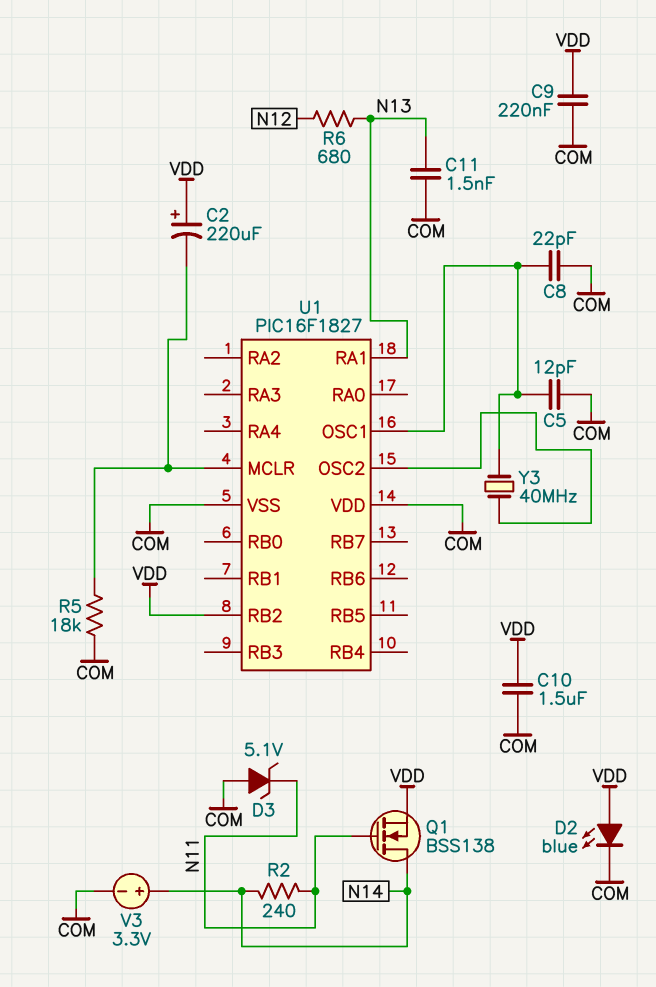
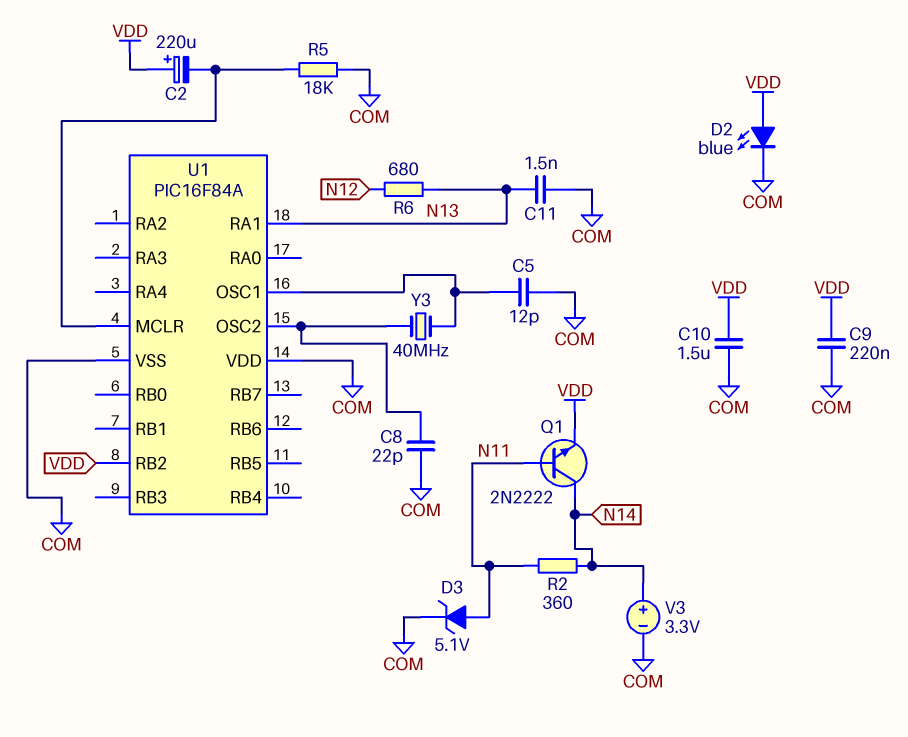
C8: 22pF (COM, U1/OSC1) -> 22pF (COM, U1/OSC2)
D3: zener 5.1V (A COM, K N11) -> zener 5.1V (A N11, K COM)
Q1: NMOS BSS138 (G N11, D N14, S VDD) -> NPN 2N2222 (B N11, C N14, E VDD)
R2: 240 (N11, N14) -> 360 (N11, N14)
U1: PIC16F1827 -> PIC16F84A

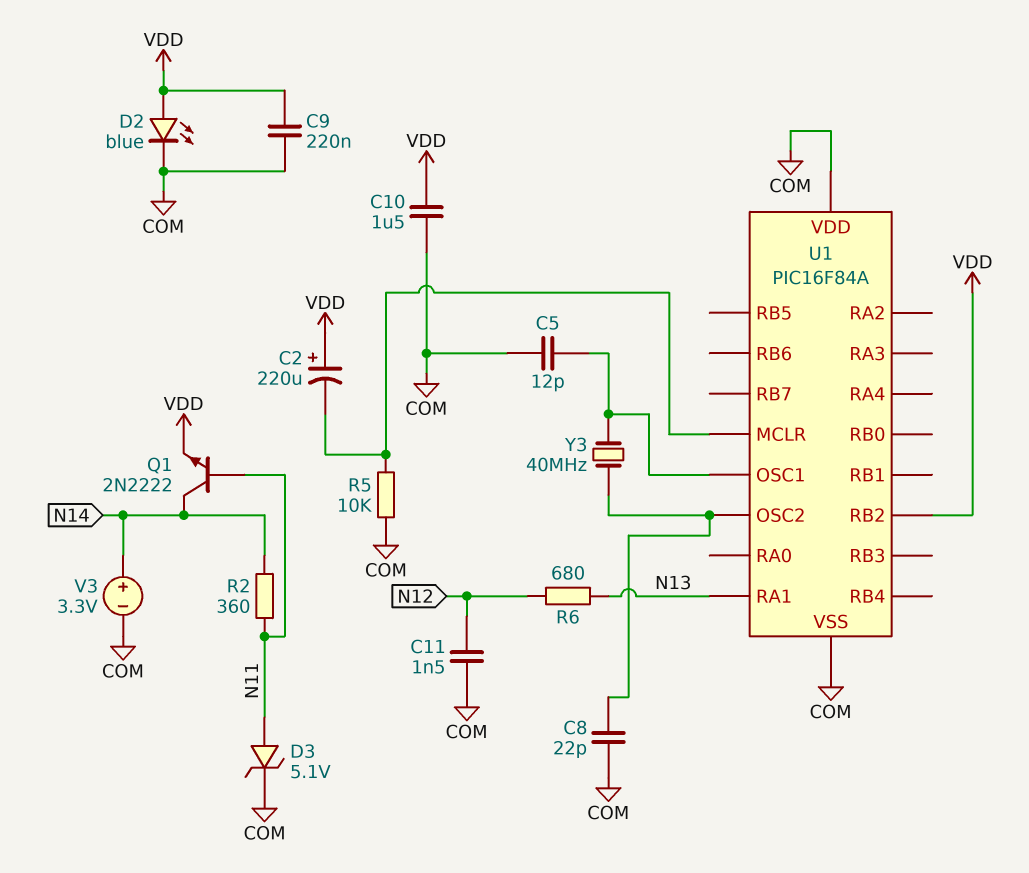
C11: 1.5nF (COM, N13) -> 1.5nF (COM, N12)
R5: 18k (COM, U1/MCLR) -> 10k (COM, U1/MCLR)

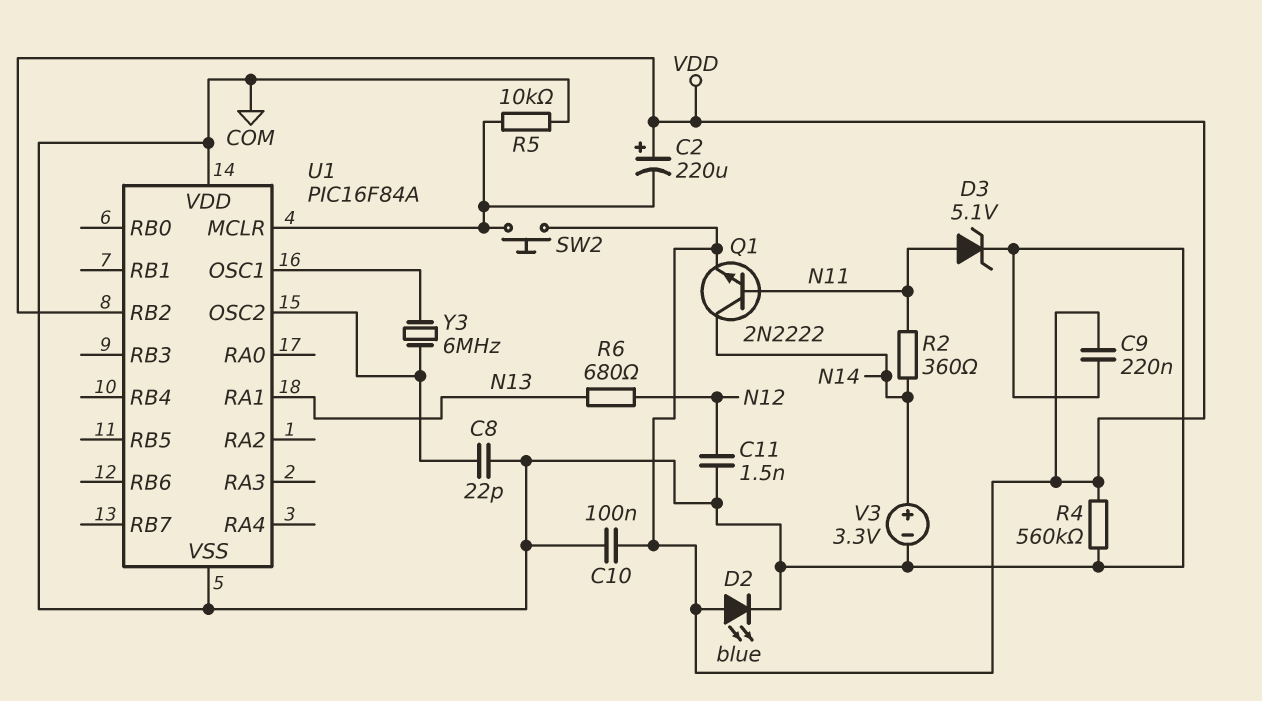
C5: 12pF (COM, U1/OSC1) -> none
C10: 1.5uF (COM, VDD) -> 100nF (COM, VDD)
R4: none -> 560k (COM, VDD)
SW2: none -> button (U1/MCLR, VDD)
Y3: 40MHz (U1/OSC1, U1/OSC2) -> 6MHz (U1/OSC1, U1/OSC2)

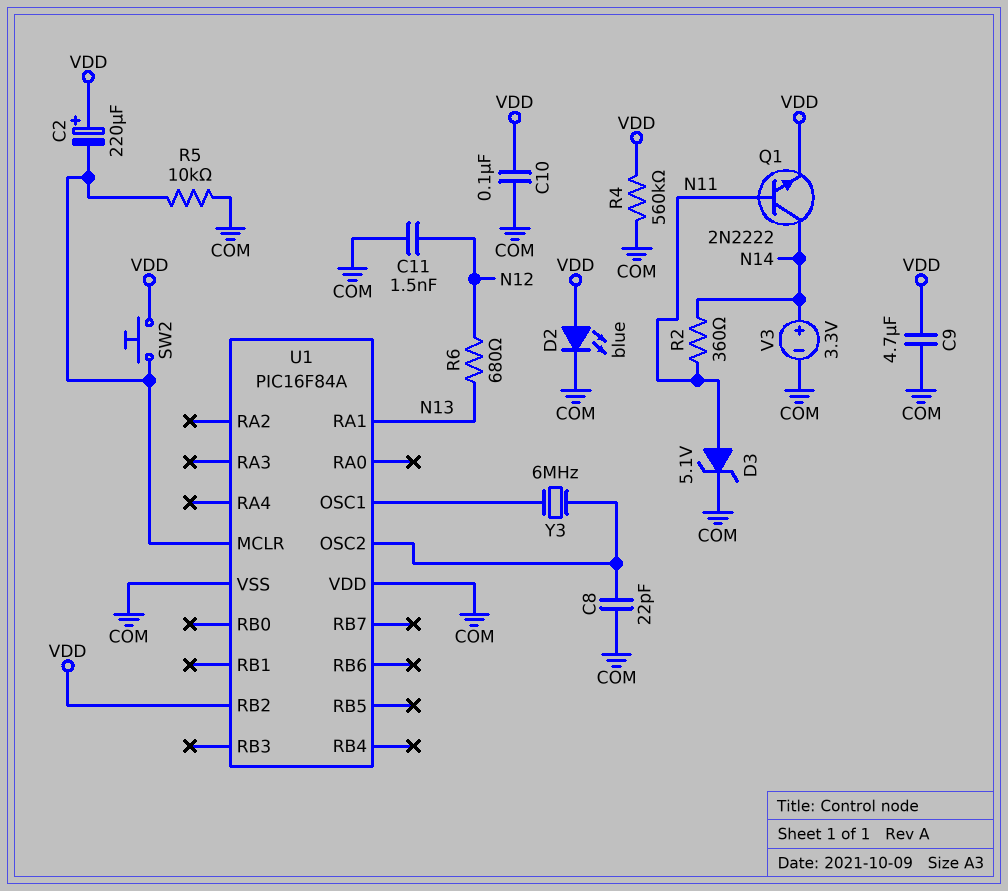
C9: 220nF (COM, VDD) -> 4.7uF (COM, VDD)

